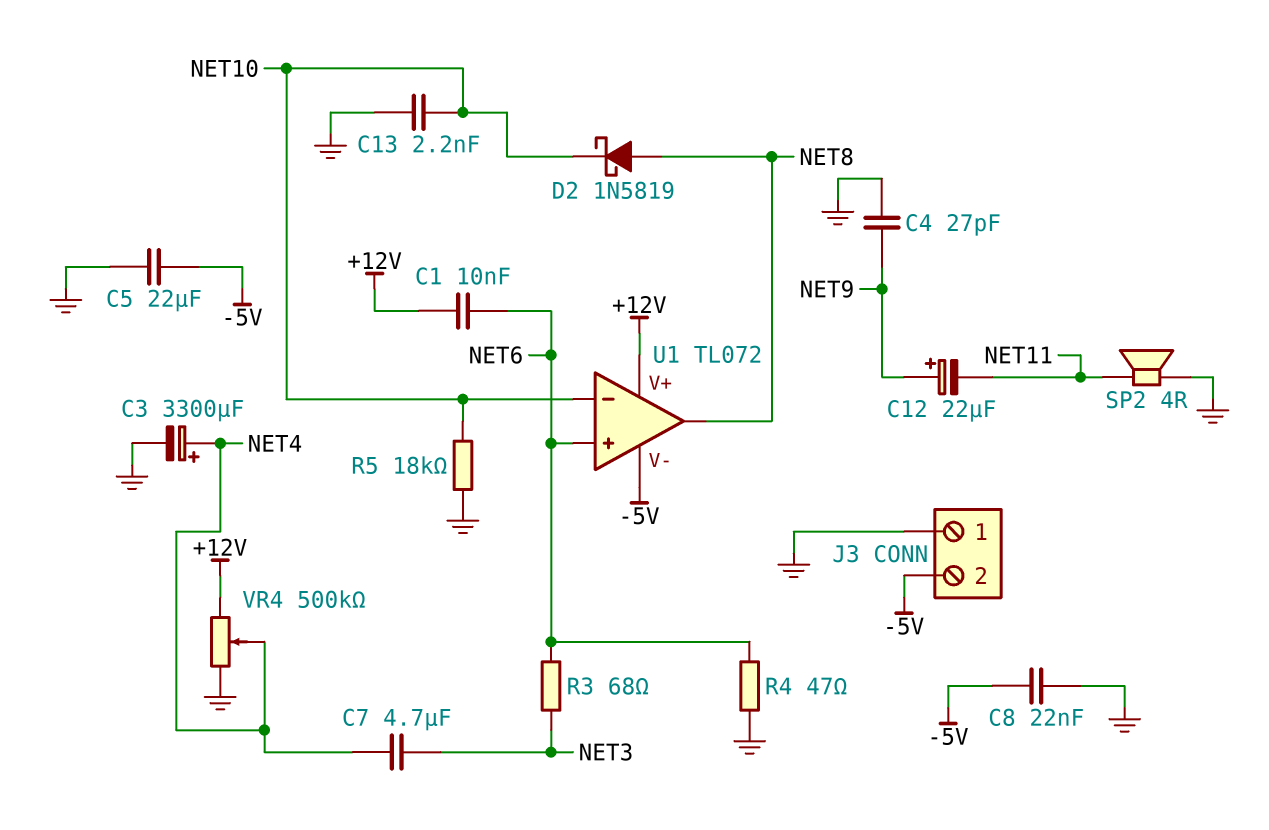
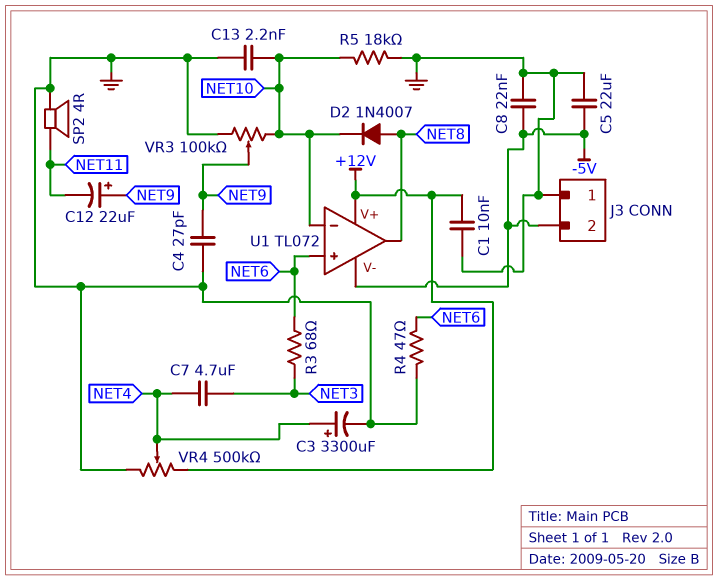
C1: 10nF (+12V, NET6) -> 10nF (+12V, GND)
D2: schottky 1N5819 (A NET8, K NET10) -> diode 1N4007 (A NET8, K NET10)
VR3: none -> 100k (GND, NET10, wiper NET9)

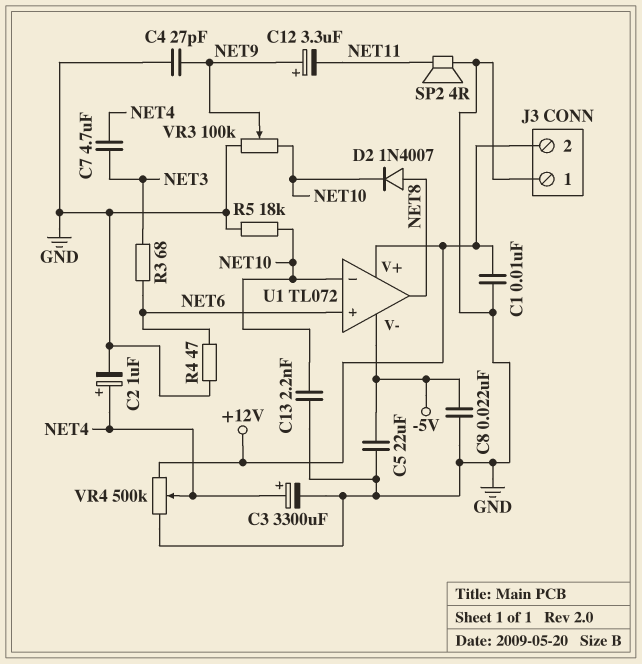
C2: none -> 1uF (plus NET4, minus GND)
C12: 22uF (plus NET9, minus NET11) -> 3.3uF (plus NET9, minus NET11)
J3 pin 2: -5V -> +12V

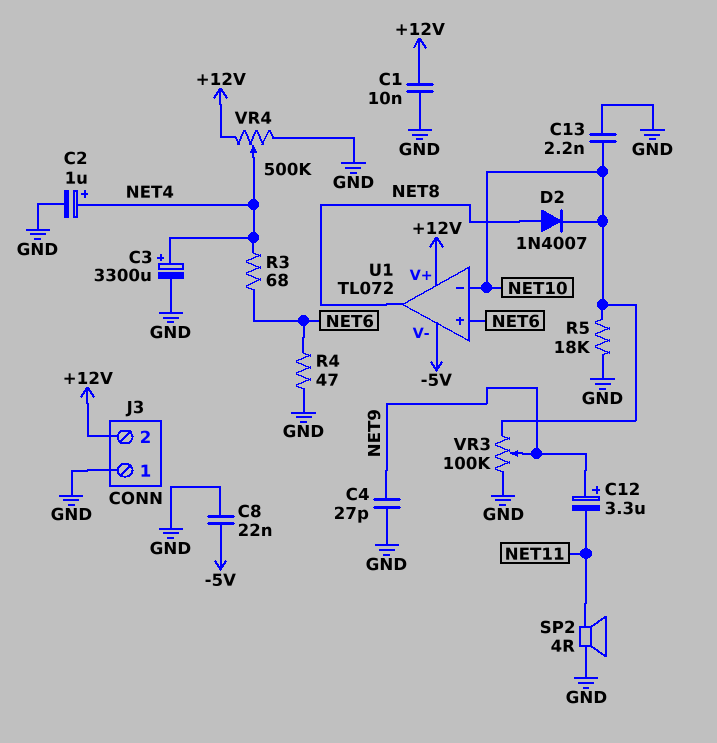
C5: 22uF (-5V, GND) -> none
C7: 4.7uF (NET3, NET4) -> none
R3: 68 (NET3, NET6) -> 68 (NET4, NET6)

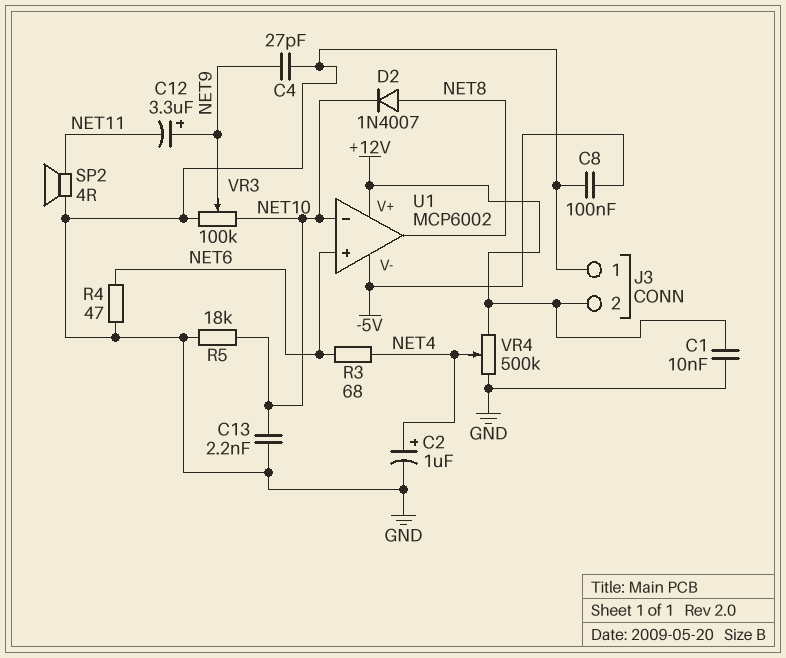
C3: 3300uF (plus NET4, minus GND) -> none
C8: 22nF (-5V, GND) -> 100nF (-5V, GND)
U1: TL072 -> MCP6002

